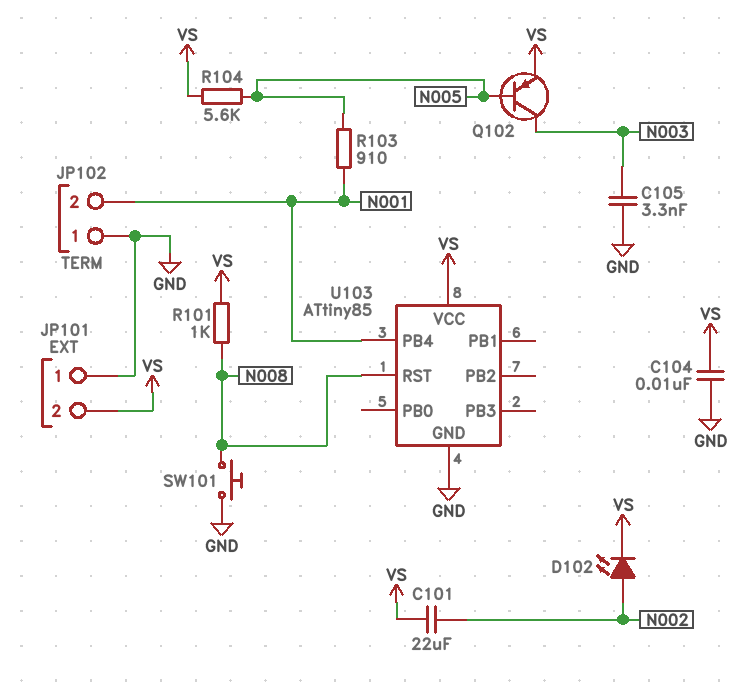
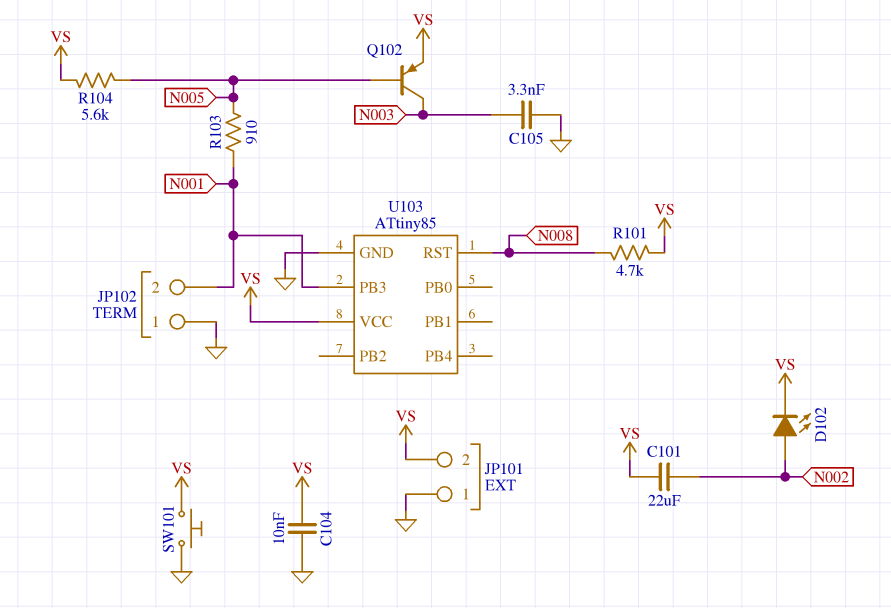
R101: 1k (N008, VS) -> 4.7k (N008, VS)
SW101: button (GND, N008) -> button (GND, VS)
U103 pin PB3: none -> N001
U103 pin PB4: N001 -> none

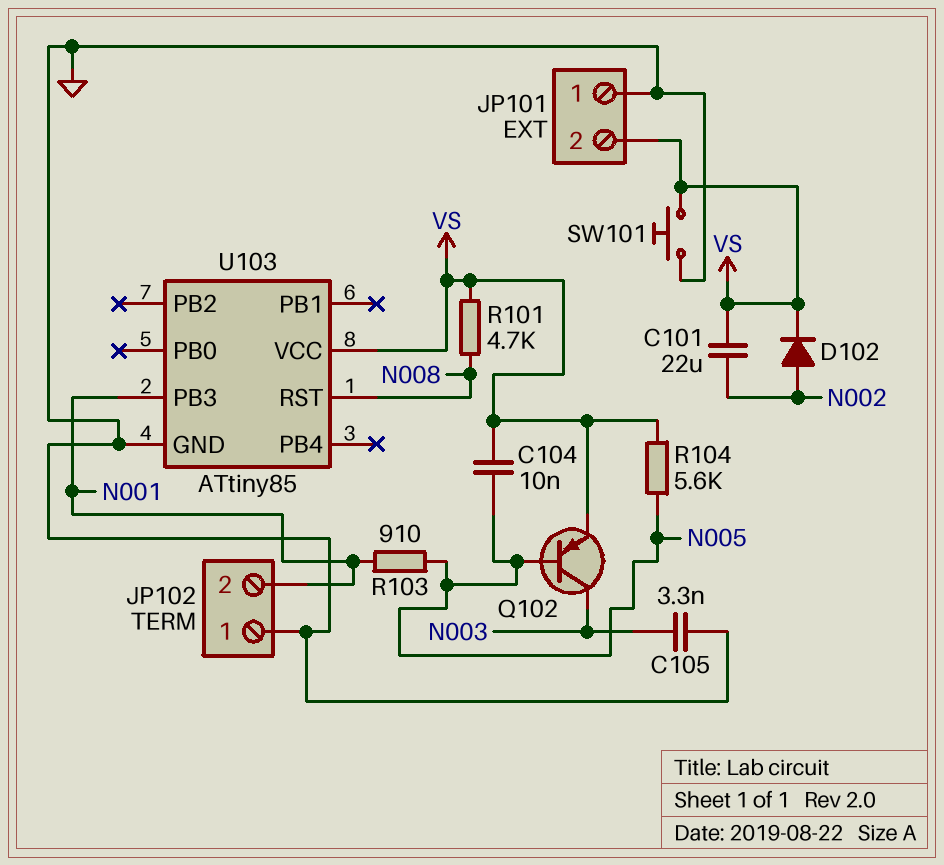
C104: 10nF (GND, VS) -> 10nF (N005, VS)
D102: LED (A N002, K VS) -> diode (A N002, K VS)

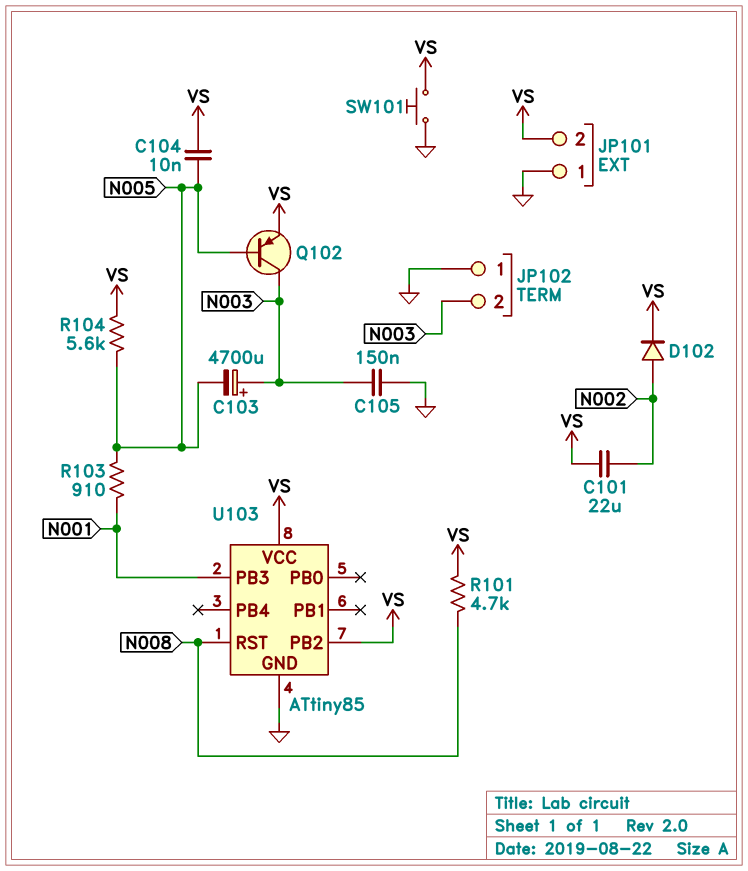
C103: none -> 4700uF (plus N003, minus N005)
C105: 3.3nF (GND, N003) -> 150nF (GND, N003)
JP102 pin 2: N001 -> N003
U103 pin PB2: none -> VS

